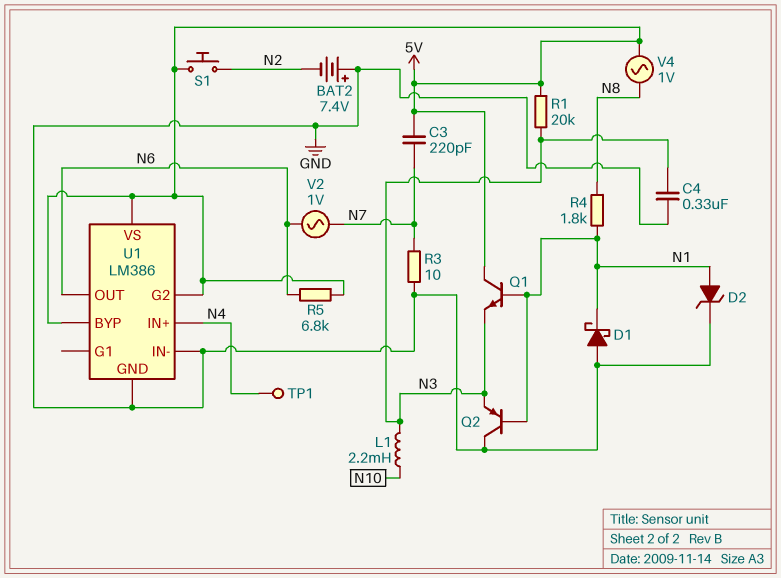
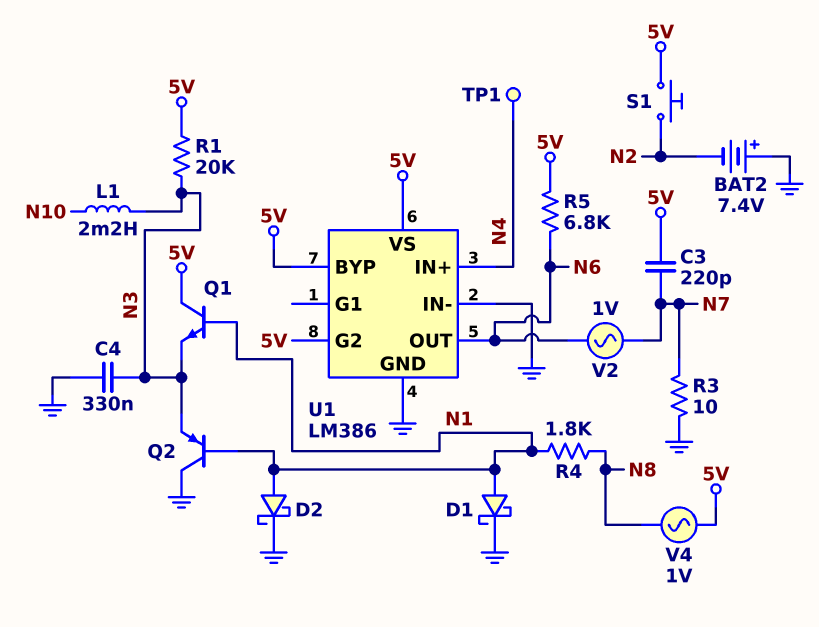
D1: schottky (A GND, K N1) -> schottky (A N1, K GND)
D2: zener (A N1, K GND) -> schottky (A N1, K GND)

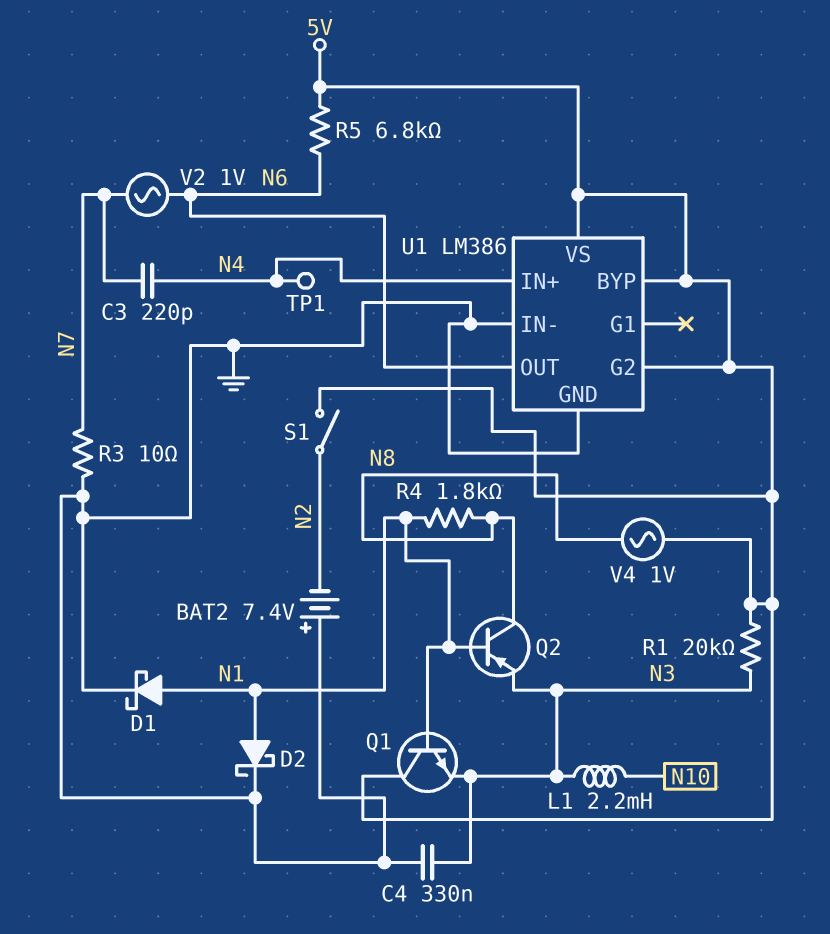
C3: 220pF (5V, N7) -> 220pF (N4, N7)
Q2: PNP (B N1, C GND, E N3) -> PNP (B N1, C N8, E N3)
S1: button (5V, N2) -> switch (5V, N2)

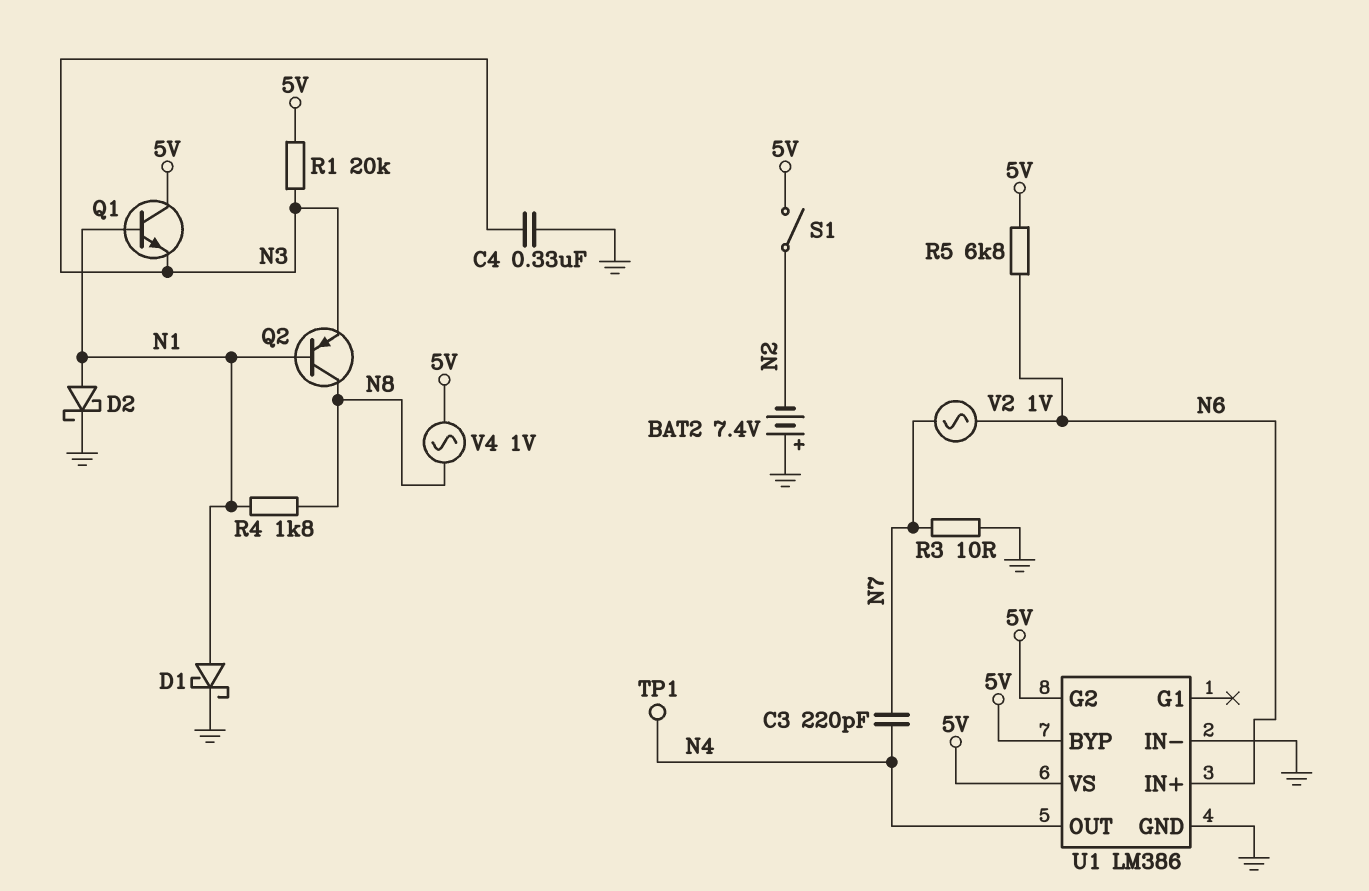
L1: 2.2mH (N3, N10) -> none
U1 pin IN+: N4 -> N6
U1 pin OUT: N6 -> N4

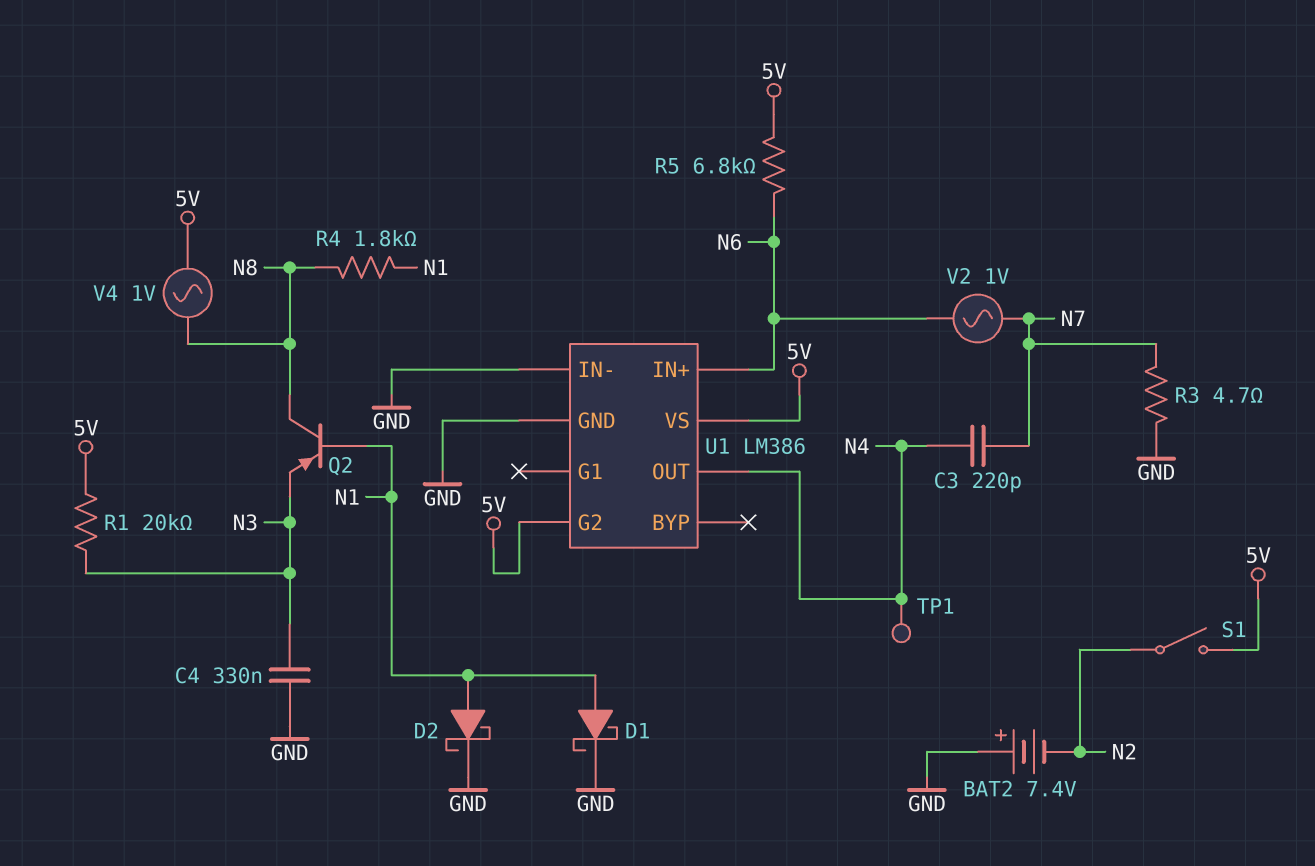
Q1: NPN (B N1, C 5V, E N3) -> none
R3: 10 (GND, N7) -> 4.7 (GND, N7)
U1 pin BYP: 5V -> none

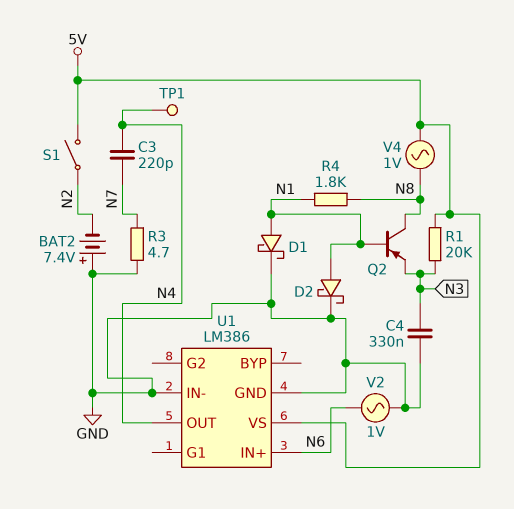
R5: 6.8k (5V, N6) -> none
U1 pin G2: 5V -> none
V2: AC 1V (N6, N7) -> AC 1V (GND, N6)

